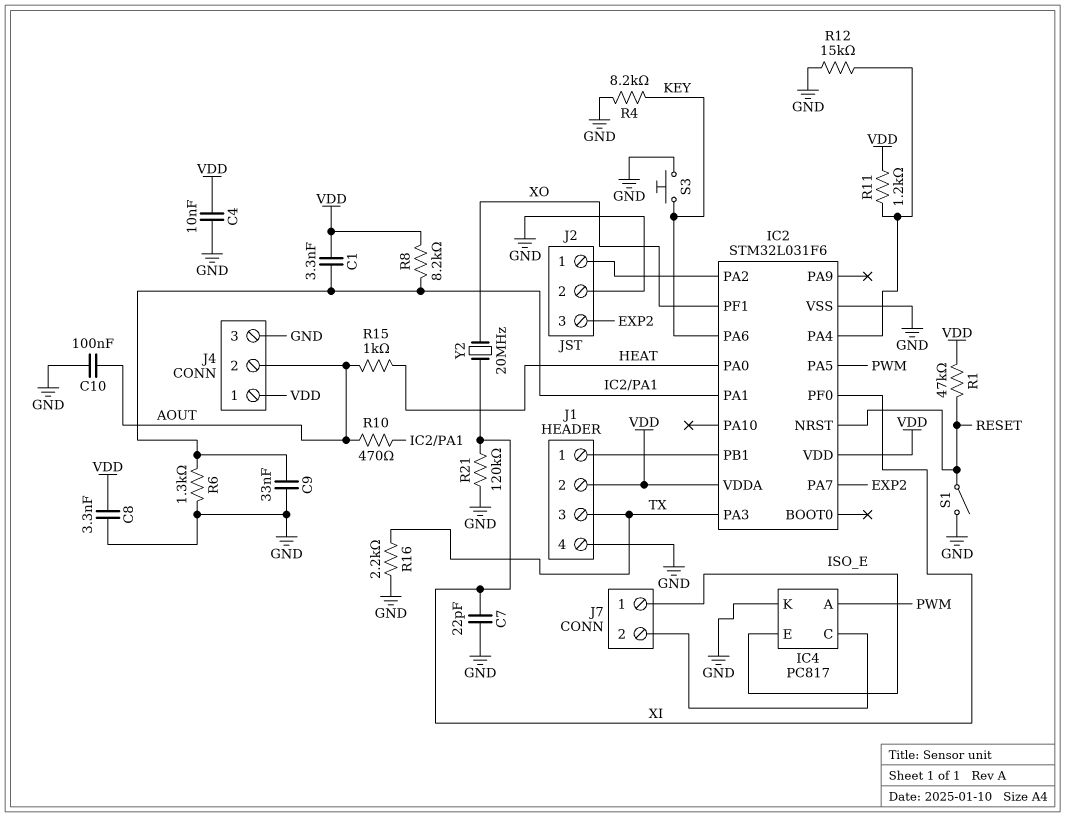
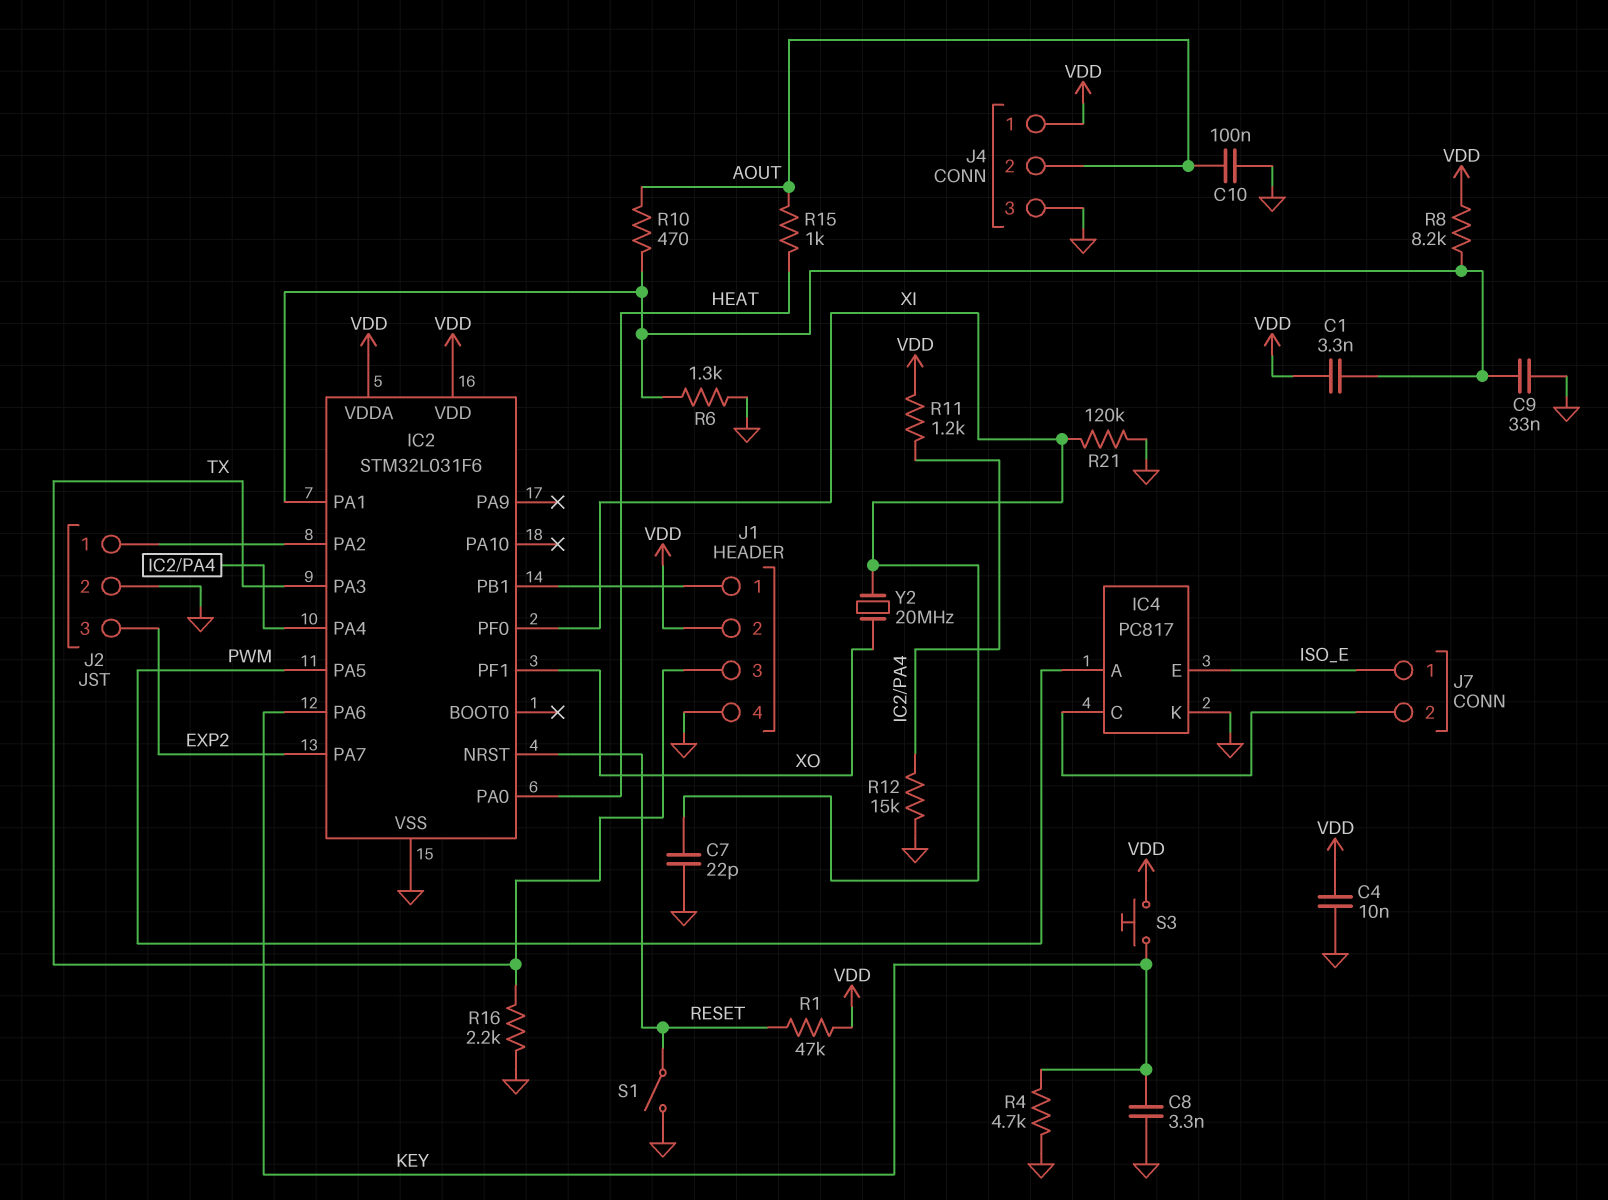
C8: 3.3nF (GND, VDD) -> 3.3nF (GND, KEY)
R4: 8.2k (GND, KEY) -> 4.7k (GND, KEY)
S3: button (GND, KEY) -> button (KEY, VDD)

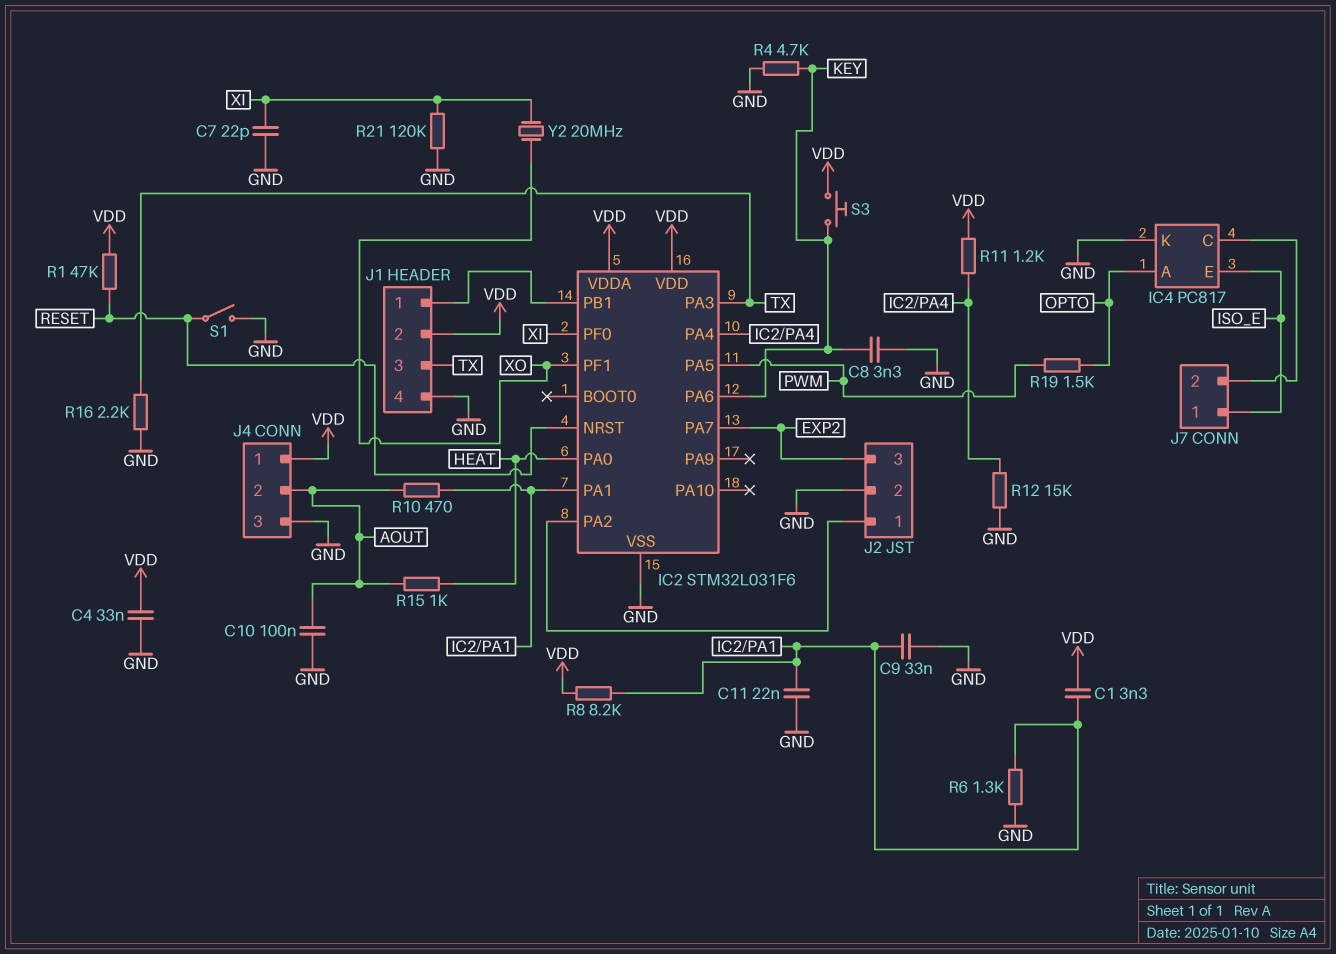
C4: 10nF (GND, VDD) -> 33nF (GND, VDD)
C11: none -> 22nF (GND, IC2/PA1)
IC4 pin A: PWM -> OPTO
R19: none -> 1.5k (OPTO, PWM)

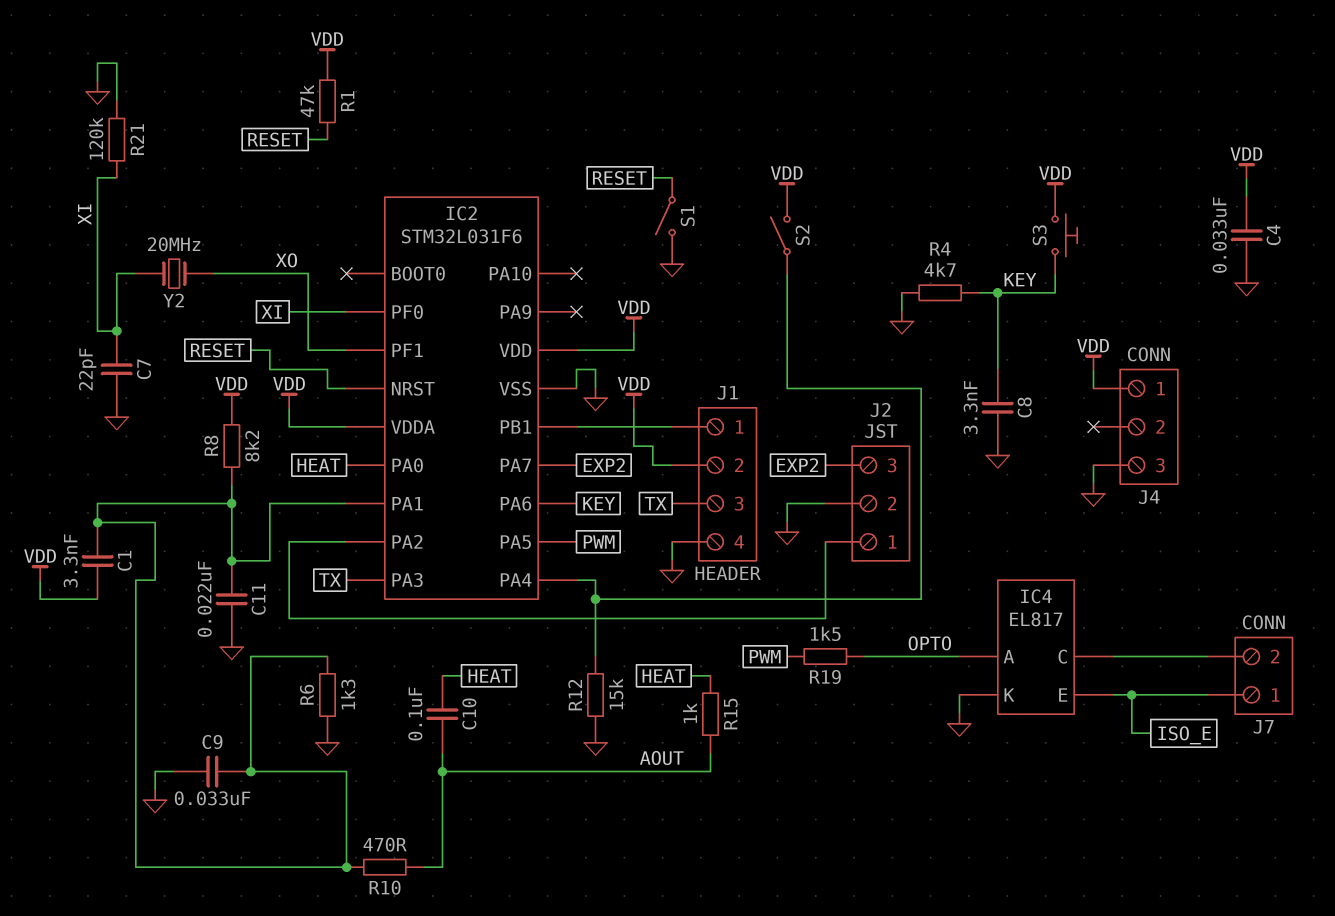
C10: 100nF (AOUT, GND) -> 100nF (AOUT, HEAT)
IC4: PC817 -> EL817
J4 pin 2: AOUT -> none
R11: 1.2k (IC2/PA4, VDD) -> none
R16: 2.2k (GND, TX) -> none
S2: none -> switch (IC2/PA4, VDD)

